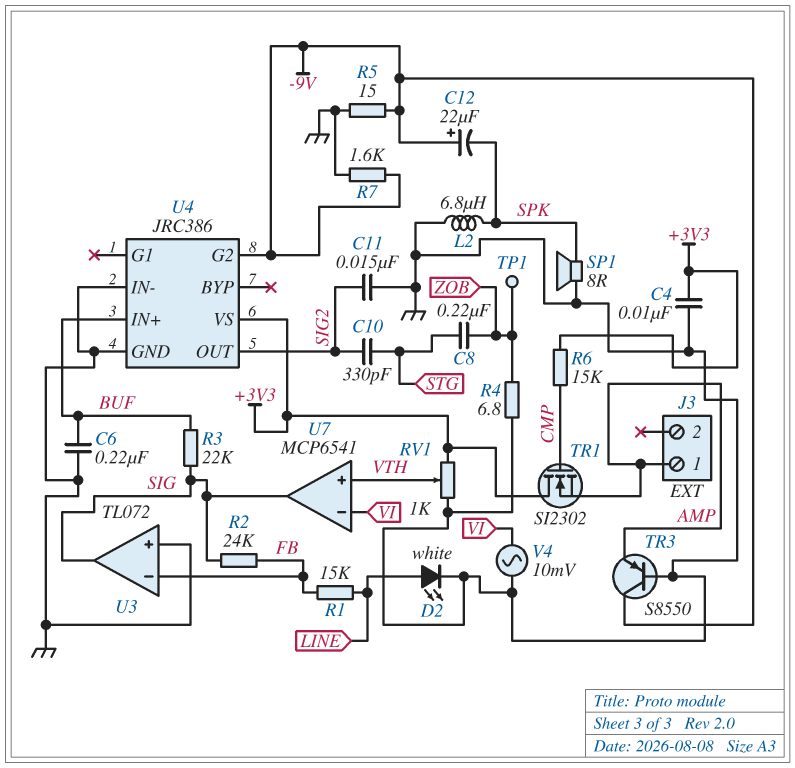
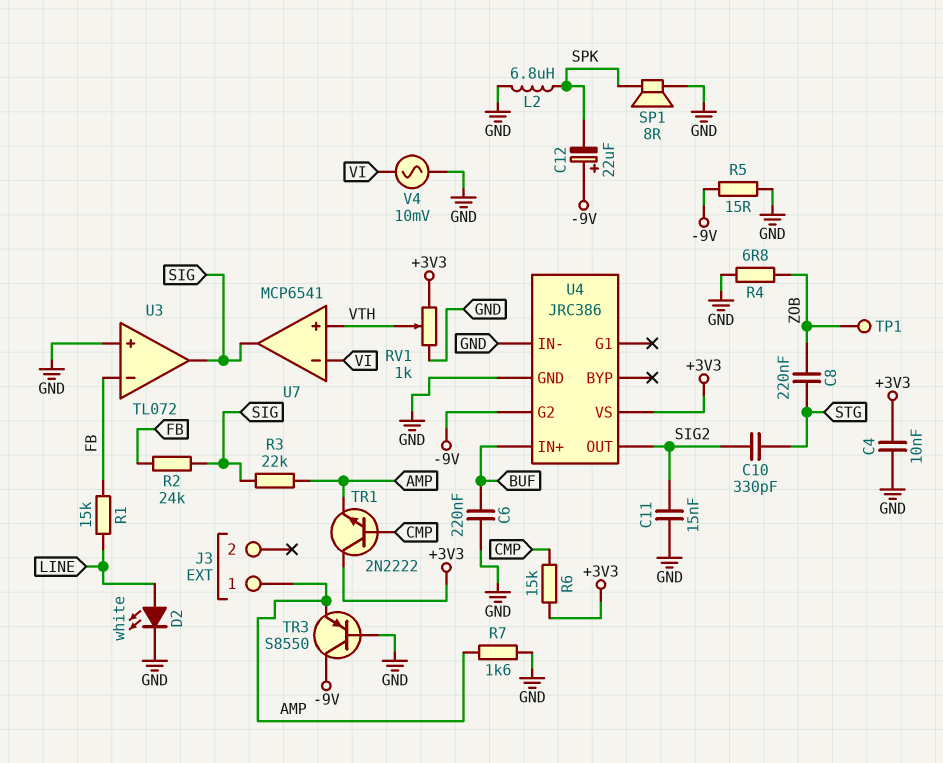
R3: 22k (BUF, SIG) -> 22k (AMP, SIG)
R7: 1.6k (-9V, GND) -> 1.6k (AMP, GND)
TR1: NMOS SI2302 (G CMP, D +3V3, S AMP) -> NPN 2N2222 (B CMP, C +3V3, E AMP)

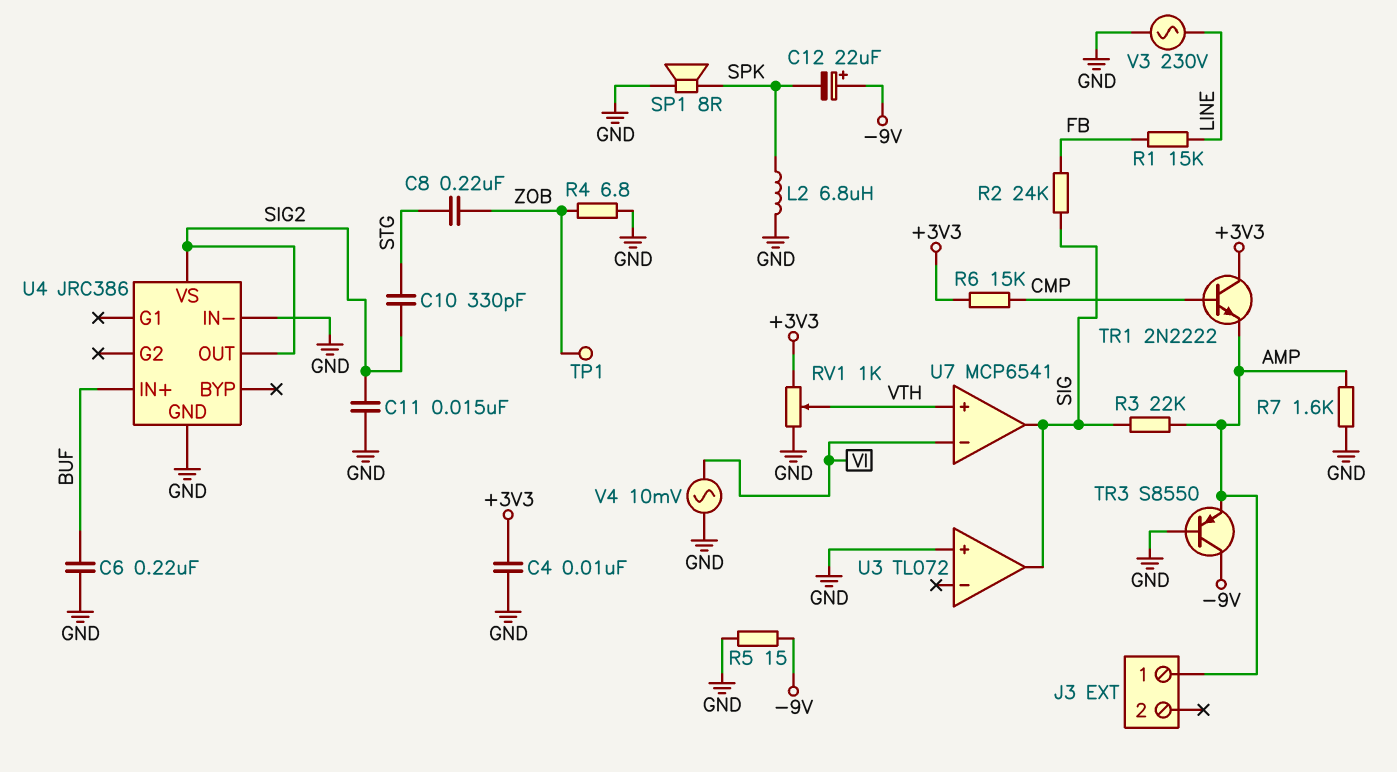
D2: LED white (A LINE, K GND) -> none
U3 pin in-: FB -> none
U4 pin G2: -9V -> none
U4 pin VS: +3V3 -> SIG2
V3: none -> AC 230V (GND, LINE)

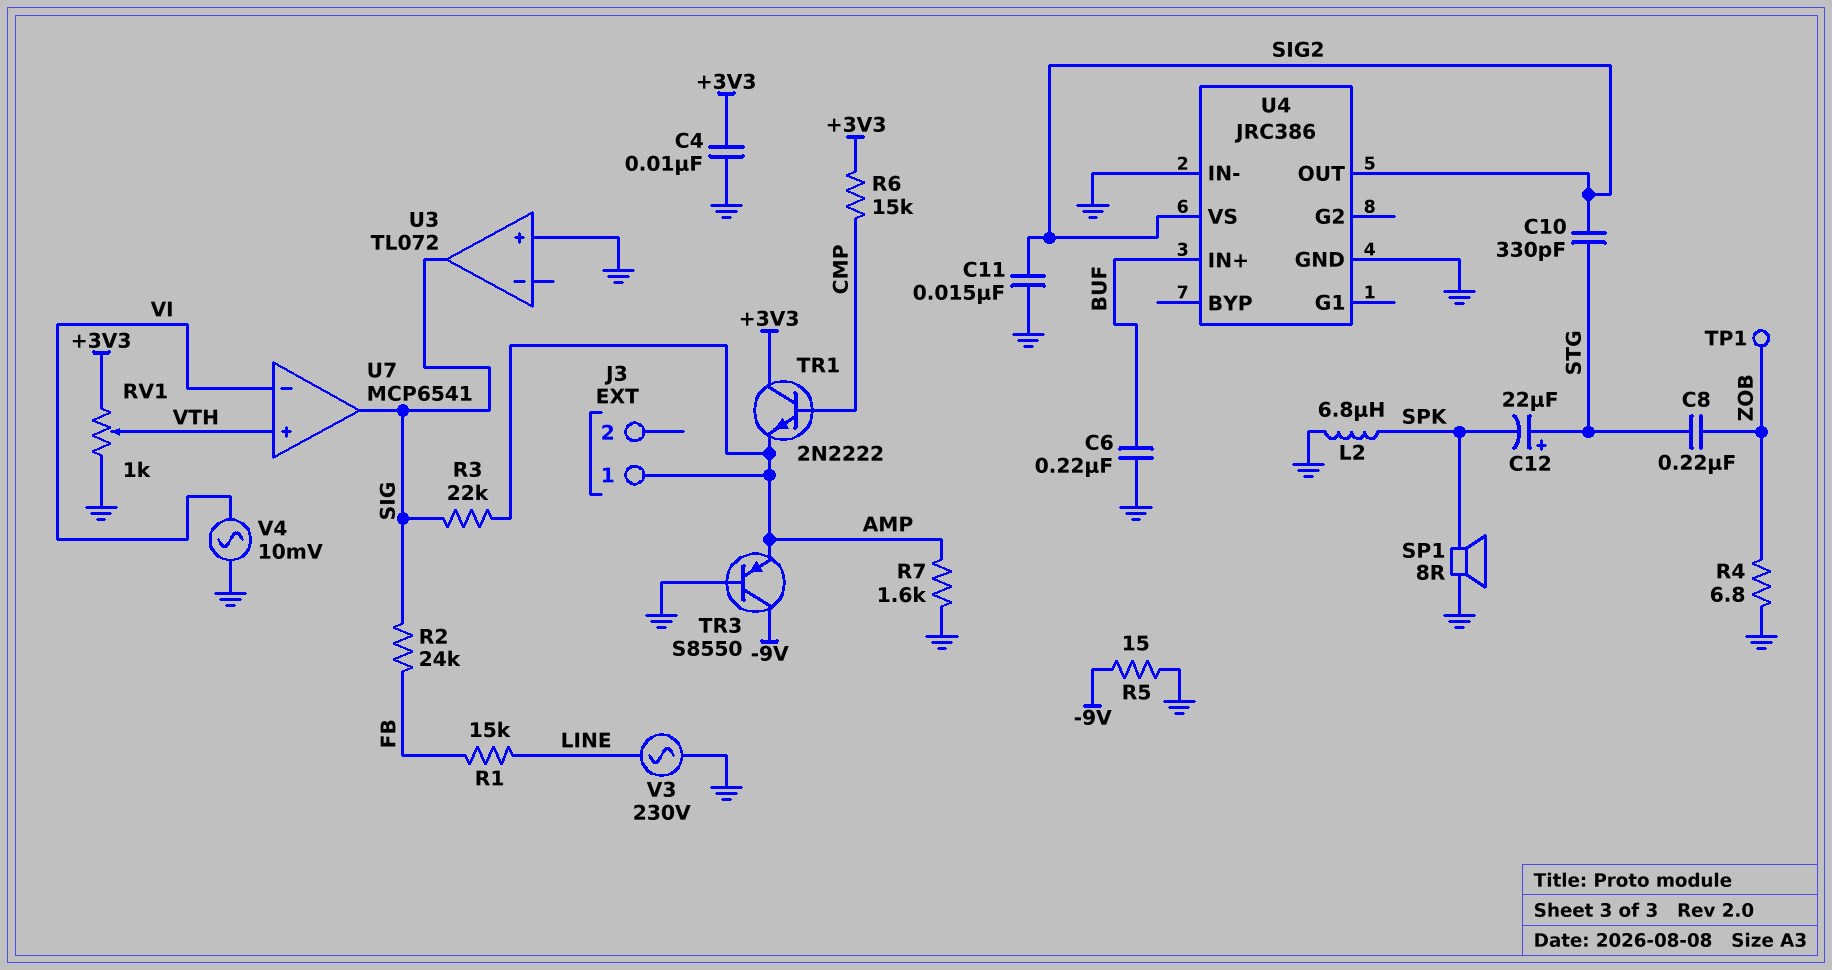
C12: 22uF (plus -9V, minus SPK) -> 22uF (plus STG, minus SPK)

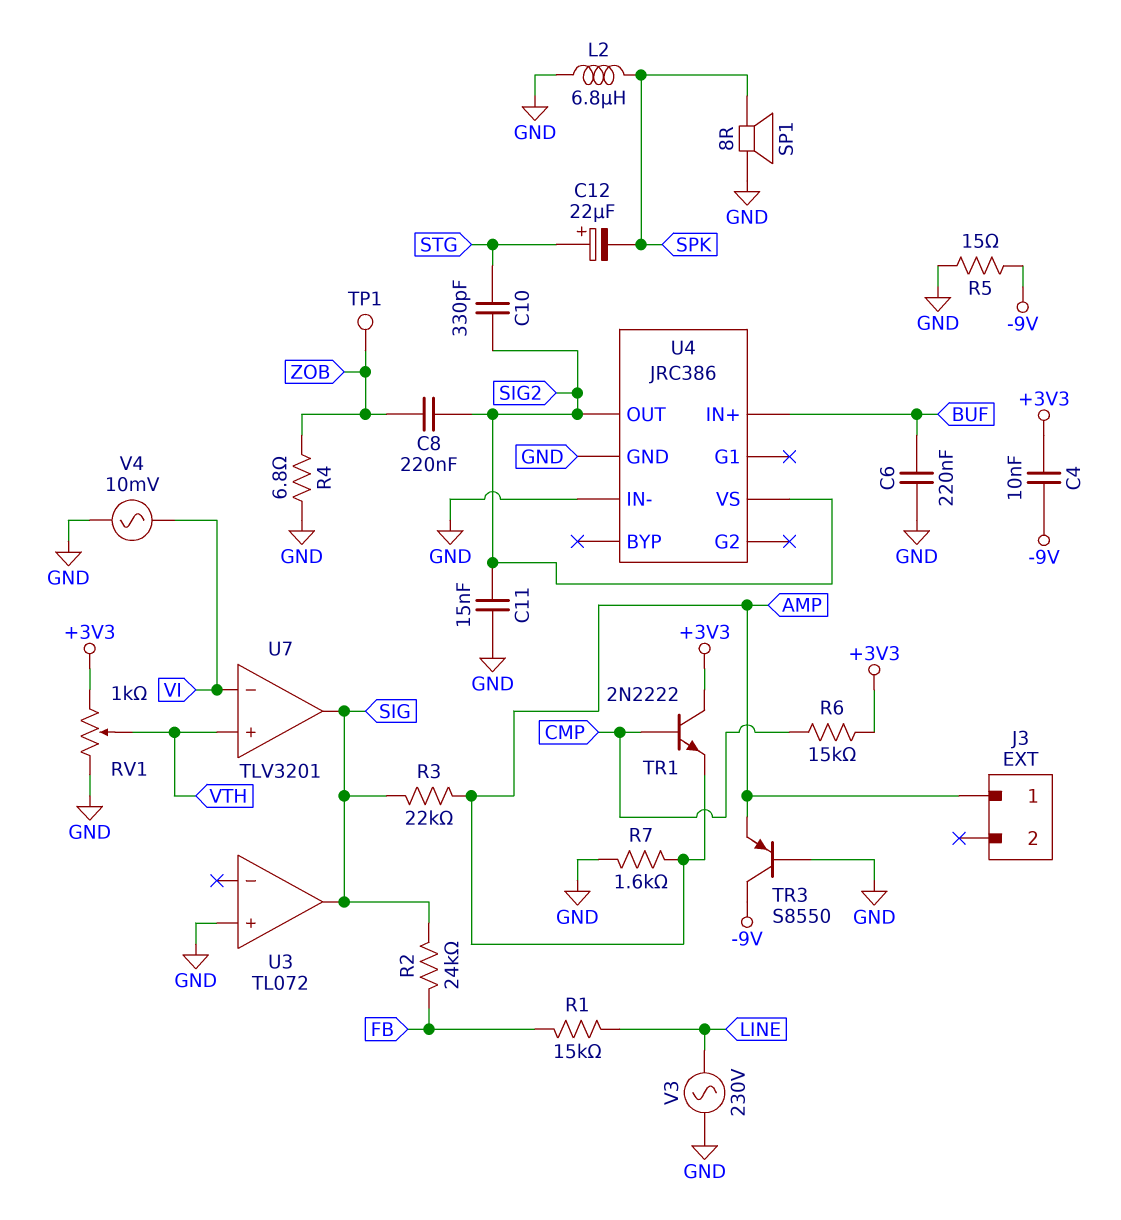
C4: 10nF (+3V3, GND) -> 10nF (+3V3, -9V)
C8: 220nF (STG, ZOB) -> 220nF (SIG2, ZOB)
U7: MCP6541 -> TLV3201

